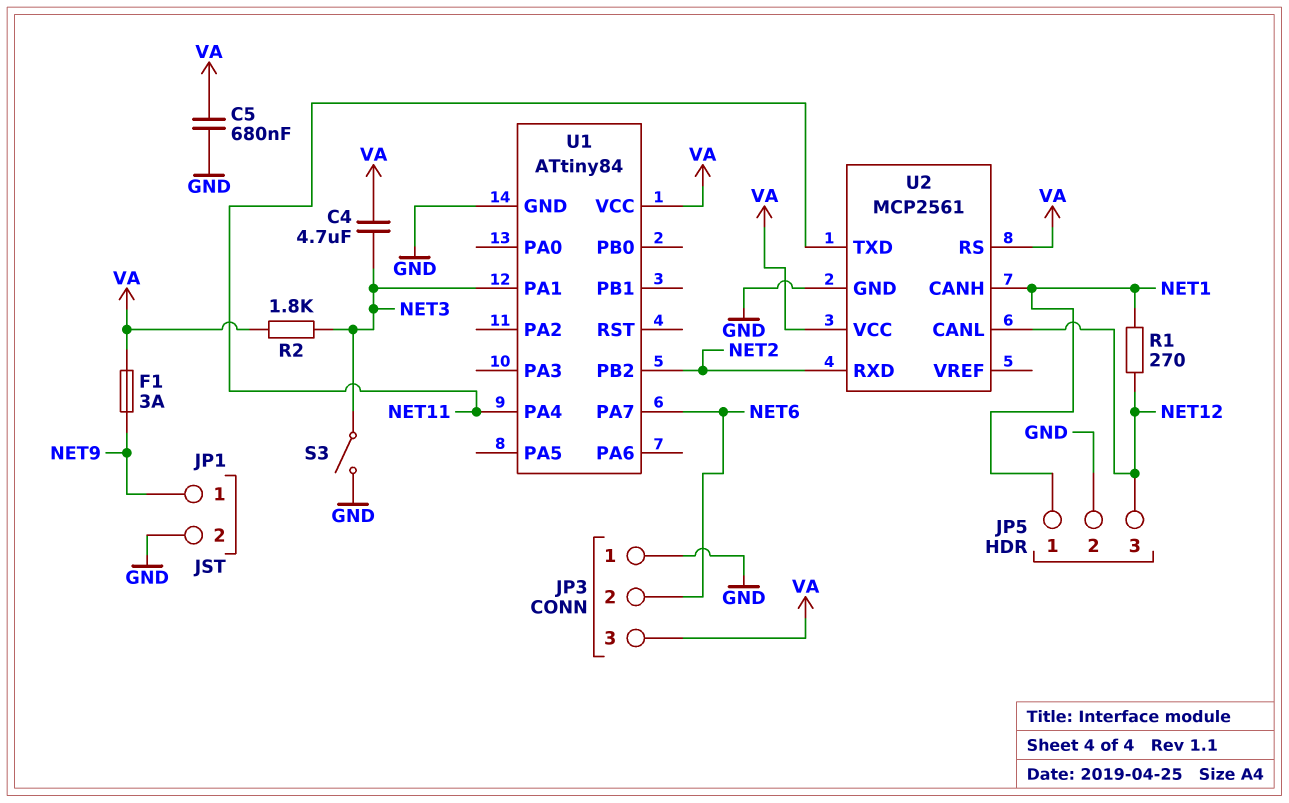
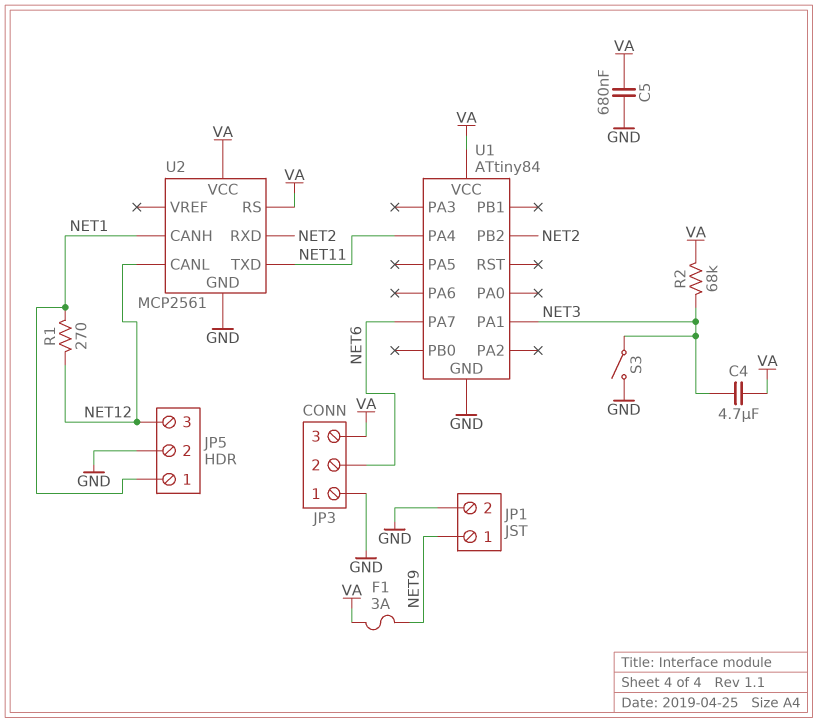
R2: 1.8k (NET3, VA) -> 68k (NET3, VA)

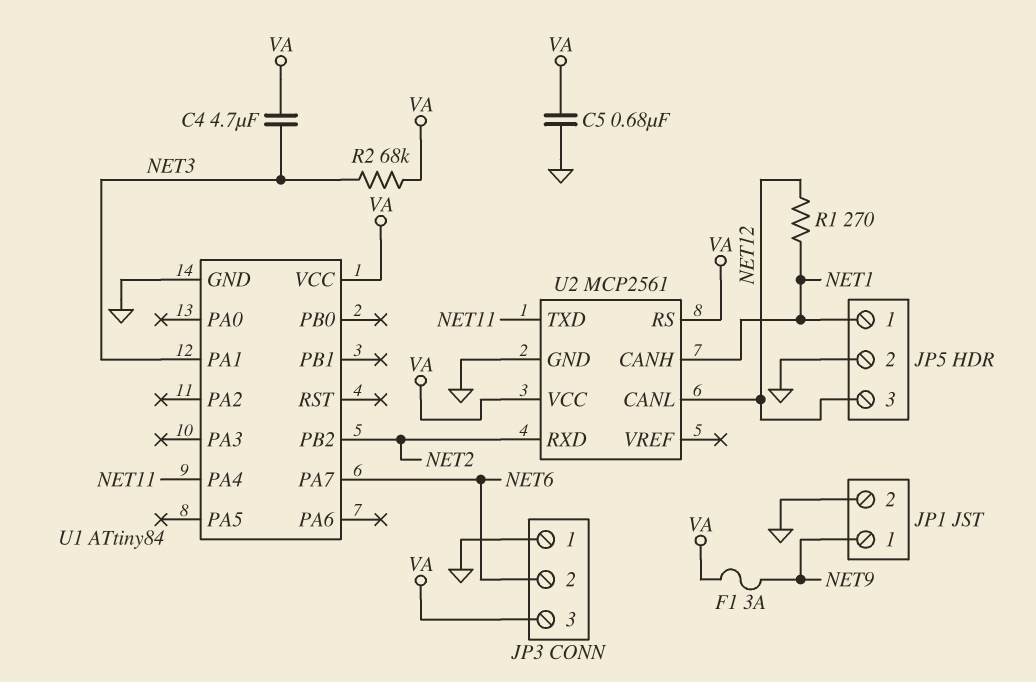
S3: switch (GND, NET3) -> none

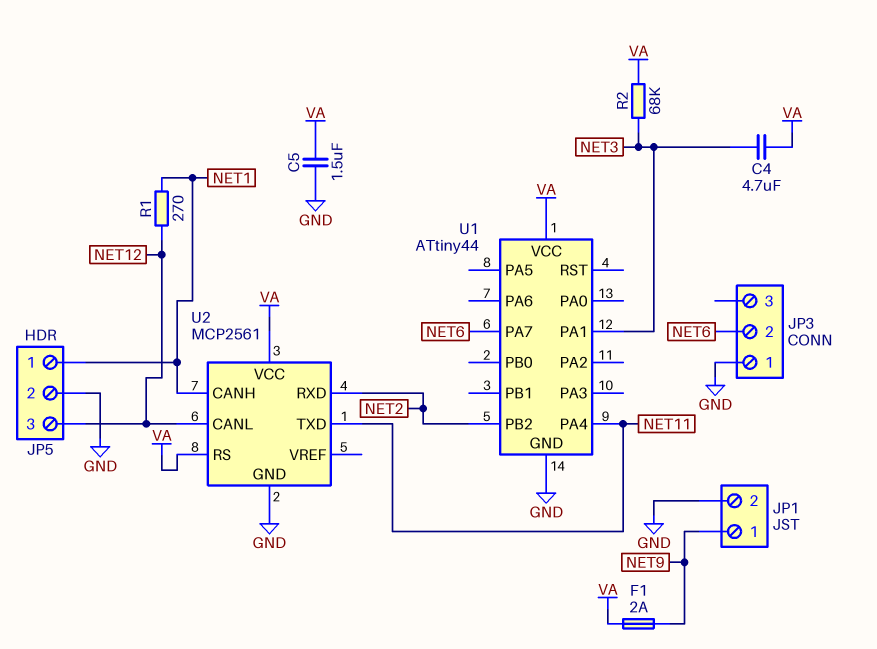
C5: 680nF (GND, VA) -> 1.5uF (GND, VA)
F1: 3A (NET9, VA) -> 2A (NET9, VA)
JP3 pin 3: VA -> none
U1: ATtiny84 -> ATtiny44

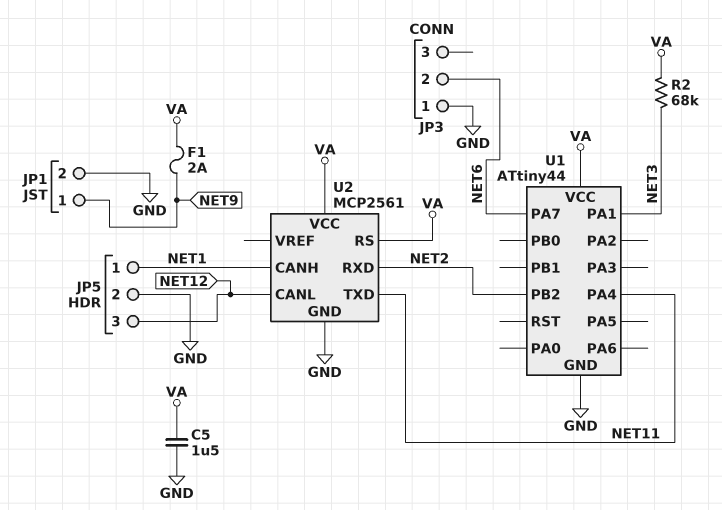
C4: 4.7uF (NET3, VA) -> none
R1: 270 (NET1, NET12) -> none

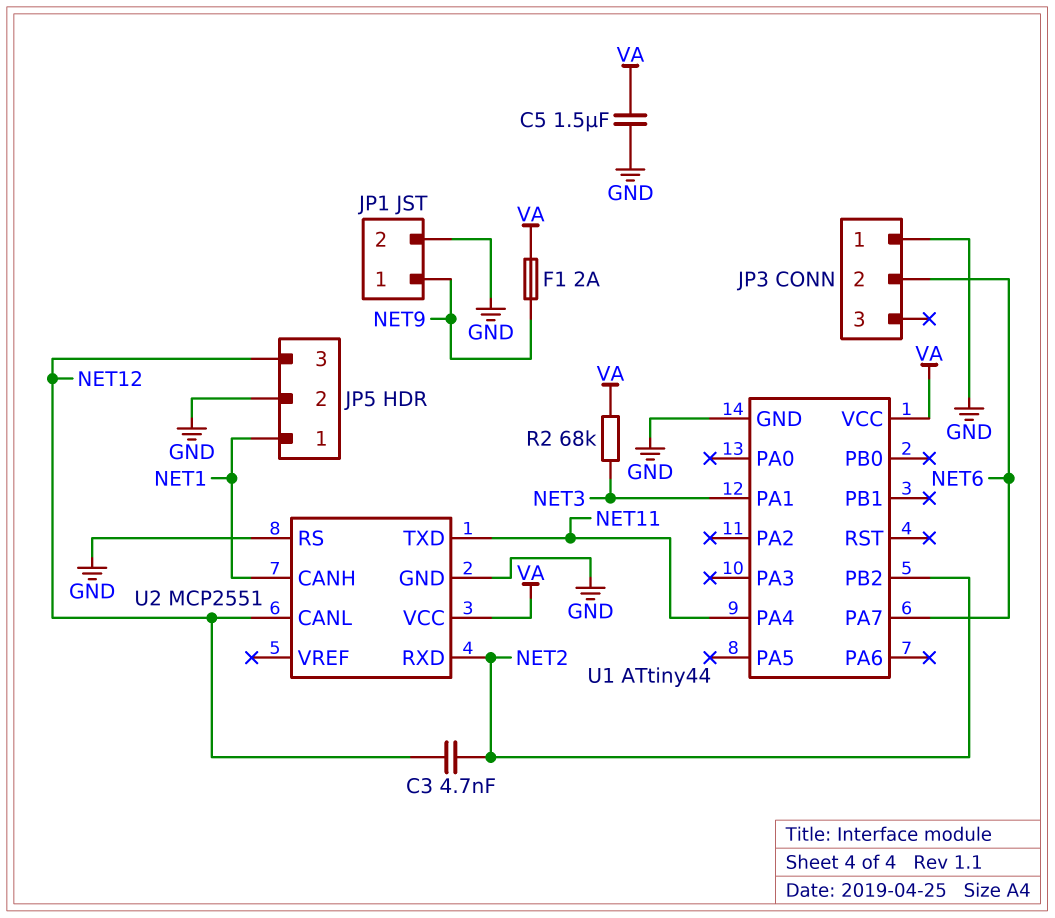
C3: none -> 4.7nF (NET2, NET12)
U2: MCP2561 -> MCP2551
U2 pin RS: VA -> GND

